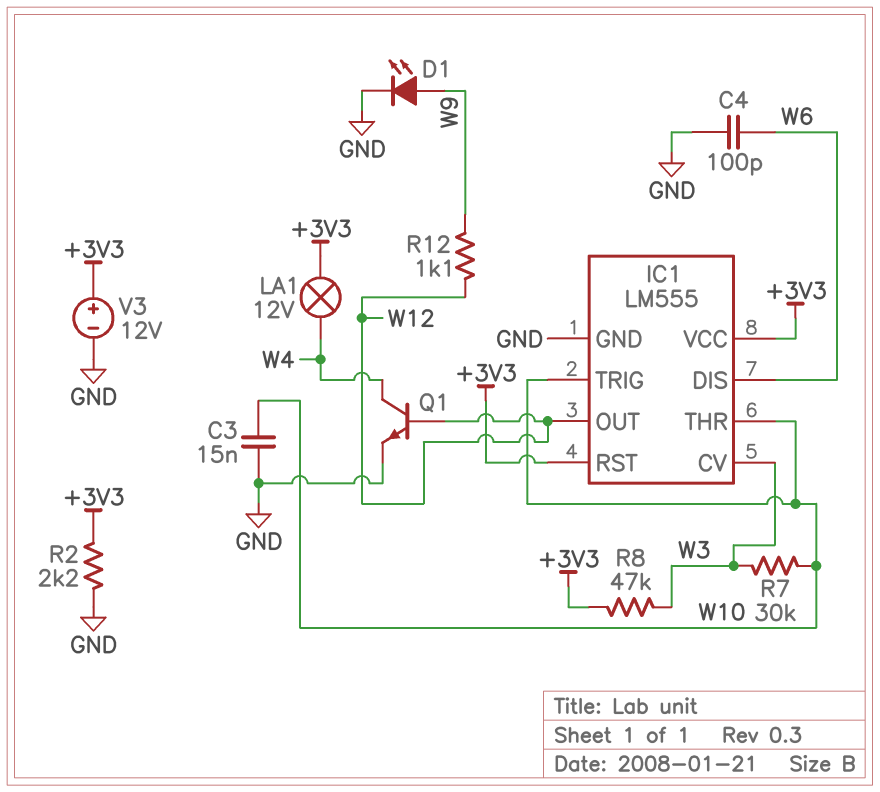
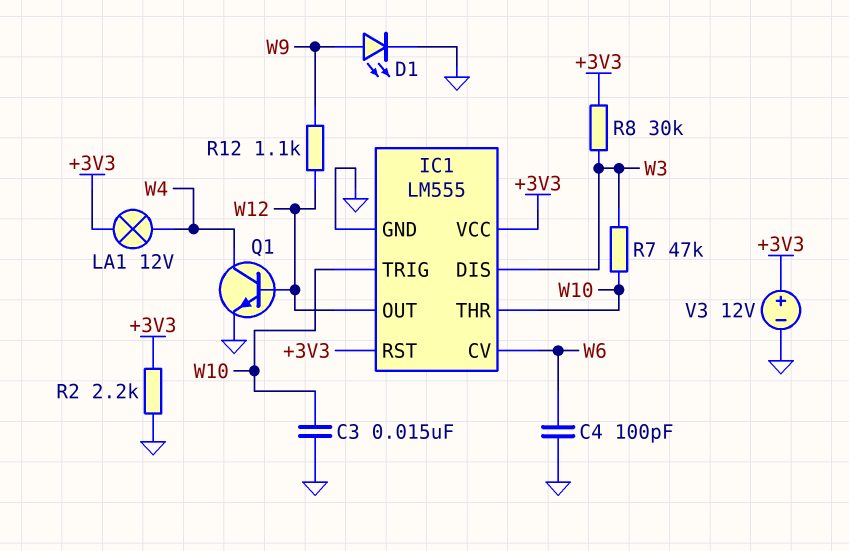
IC1 pin CV: W3 -> W6
IC1 pin DIS: W6 -> W3
R7: 30k (W3, W10) -> 47k (W3, W10)
R8: 47k (+3V3, W3) -> 30k (+3V3, W3)

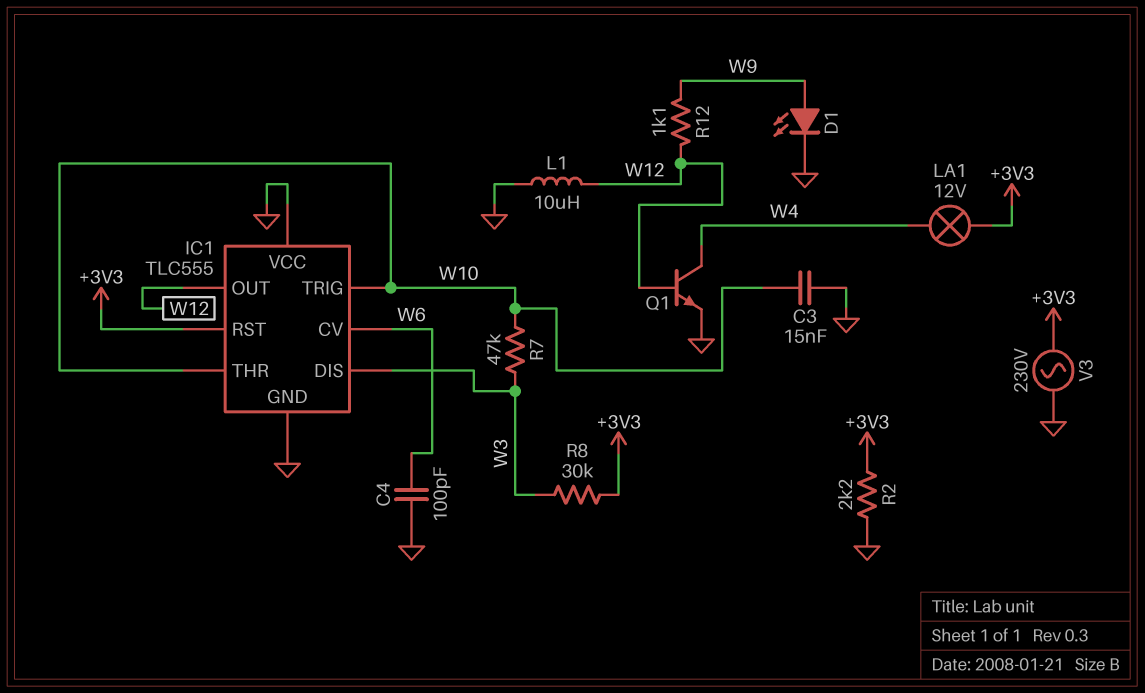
IC1: LM555 -> TLC555
IC1 pin VCC: +3V3 -> GND
L1: none -> 10uH (GND, W12)
V3: 12V (plus +3V3, minus GND) -> AC 230V (+3V3, GND)

